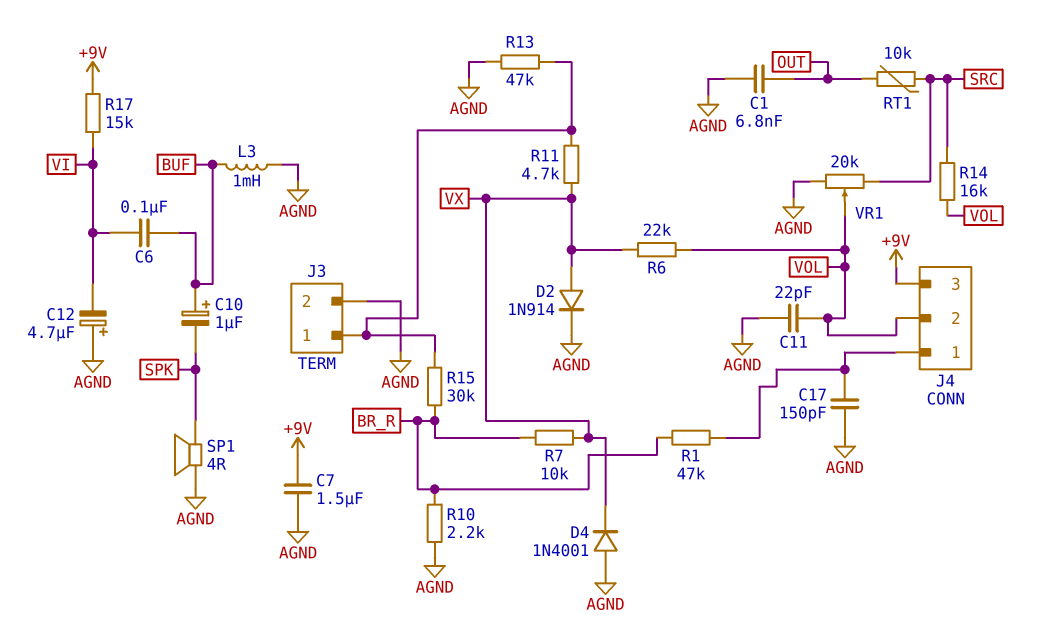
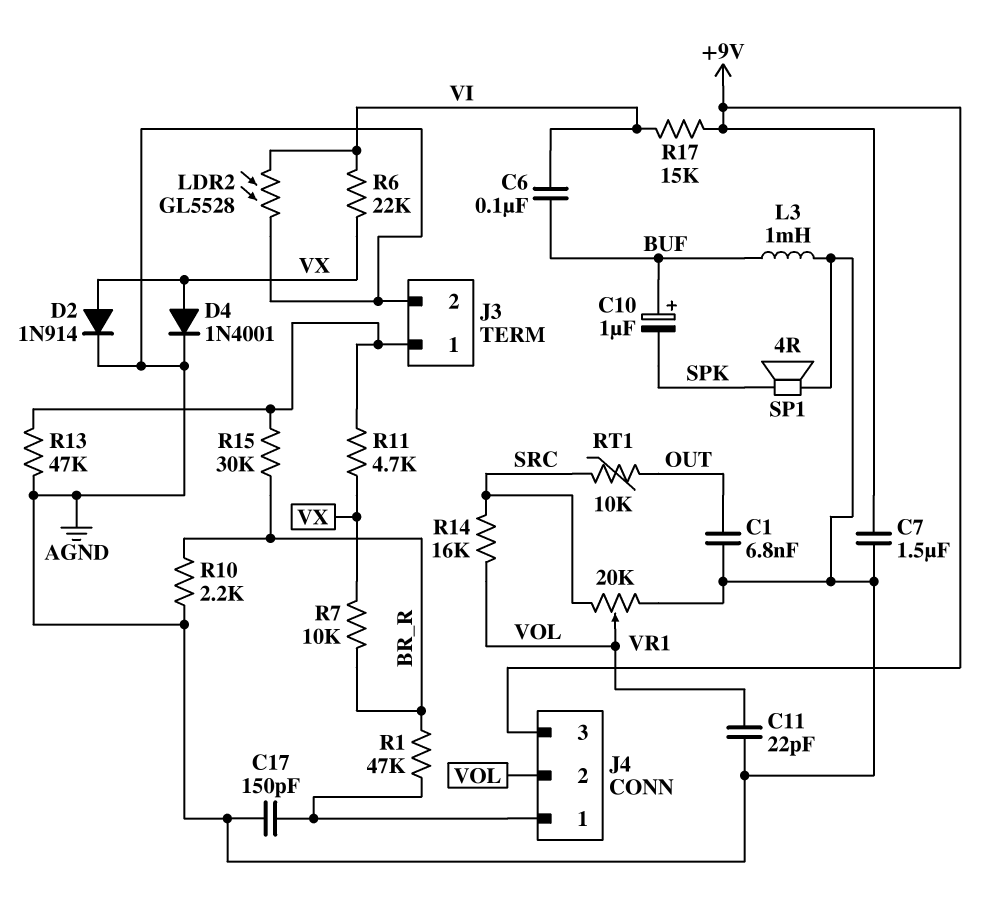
C12: 4.7uF (plus AGND, minus VI) -> none
D4: diode 1N4001 (A AGND, K VX) -> diode 1N4001 (A VX, K AGND)
LDR2: none -> GL5528 (AGND, VI)
R6: 22k (VOL, VX) -> 22k (VI, VX)

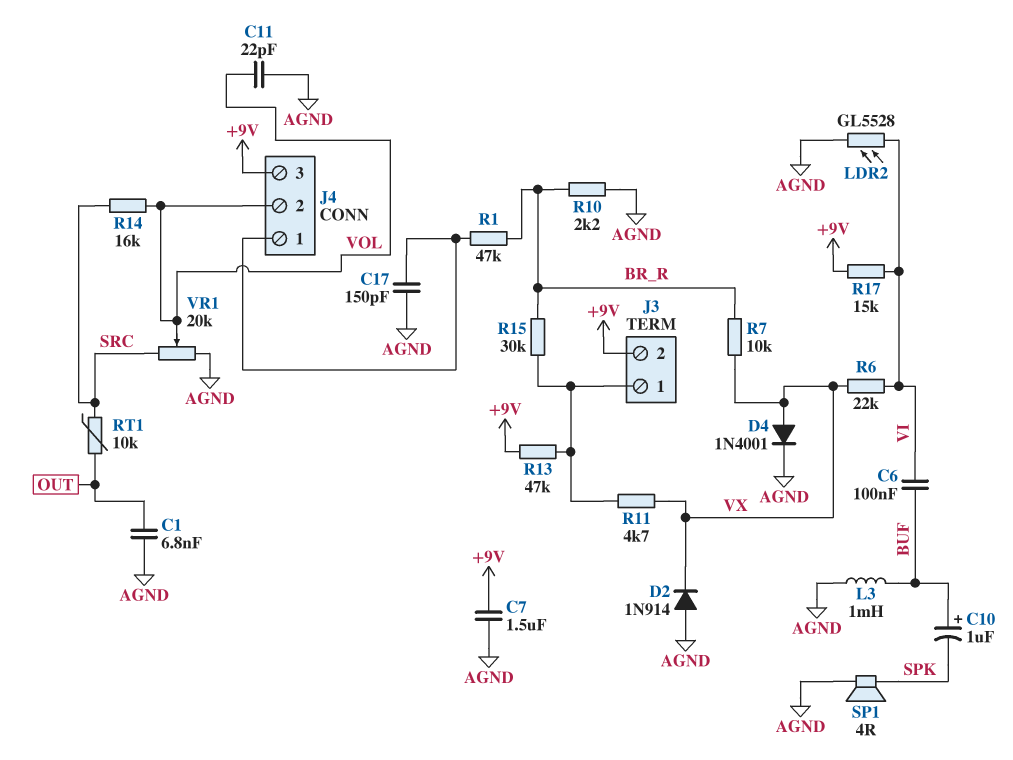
D2: diode 1N914 (A VX, K AGND) -> diode 1N914 (A AGND, K VX)
J3 pin 2: AGND -> +9V
R13: 47k (AGND, J3/1) -> 47k (+9V, J3/1)

